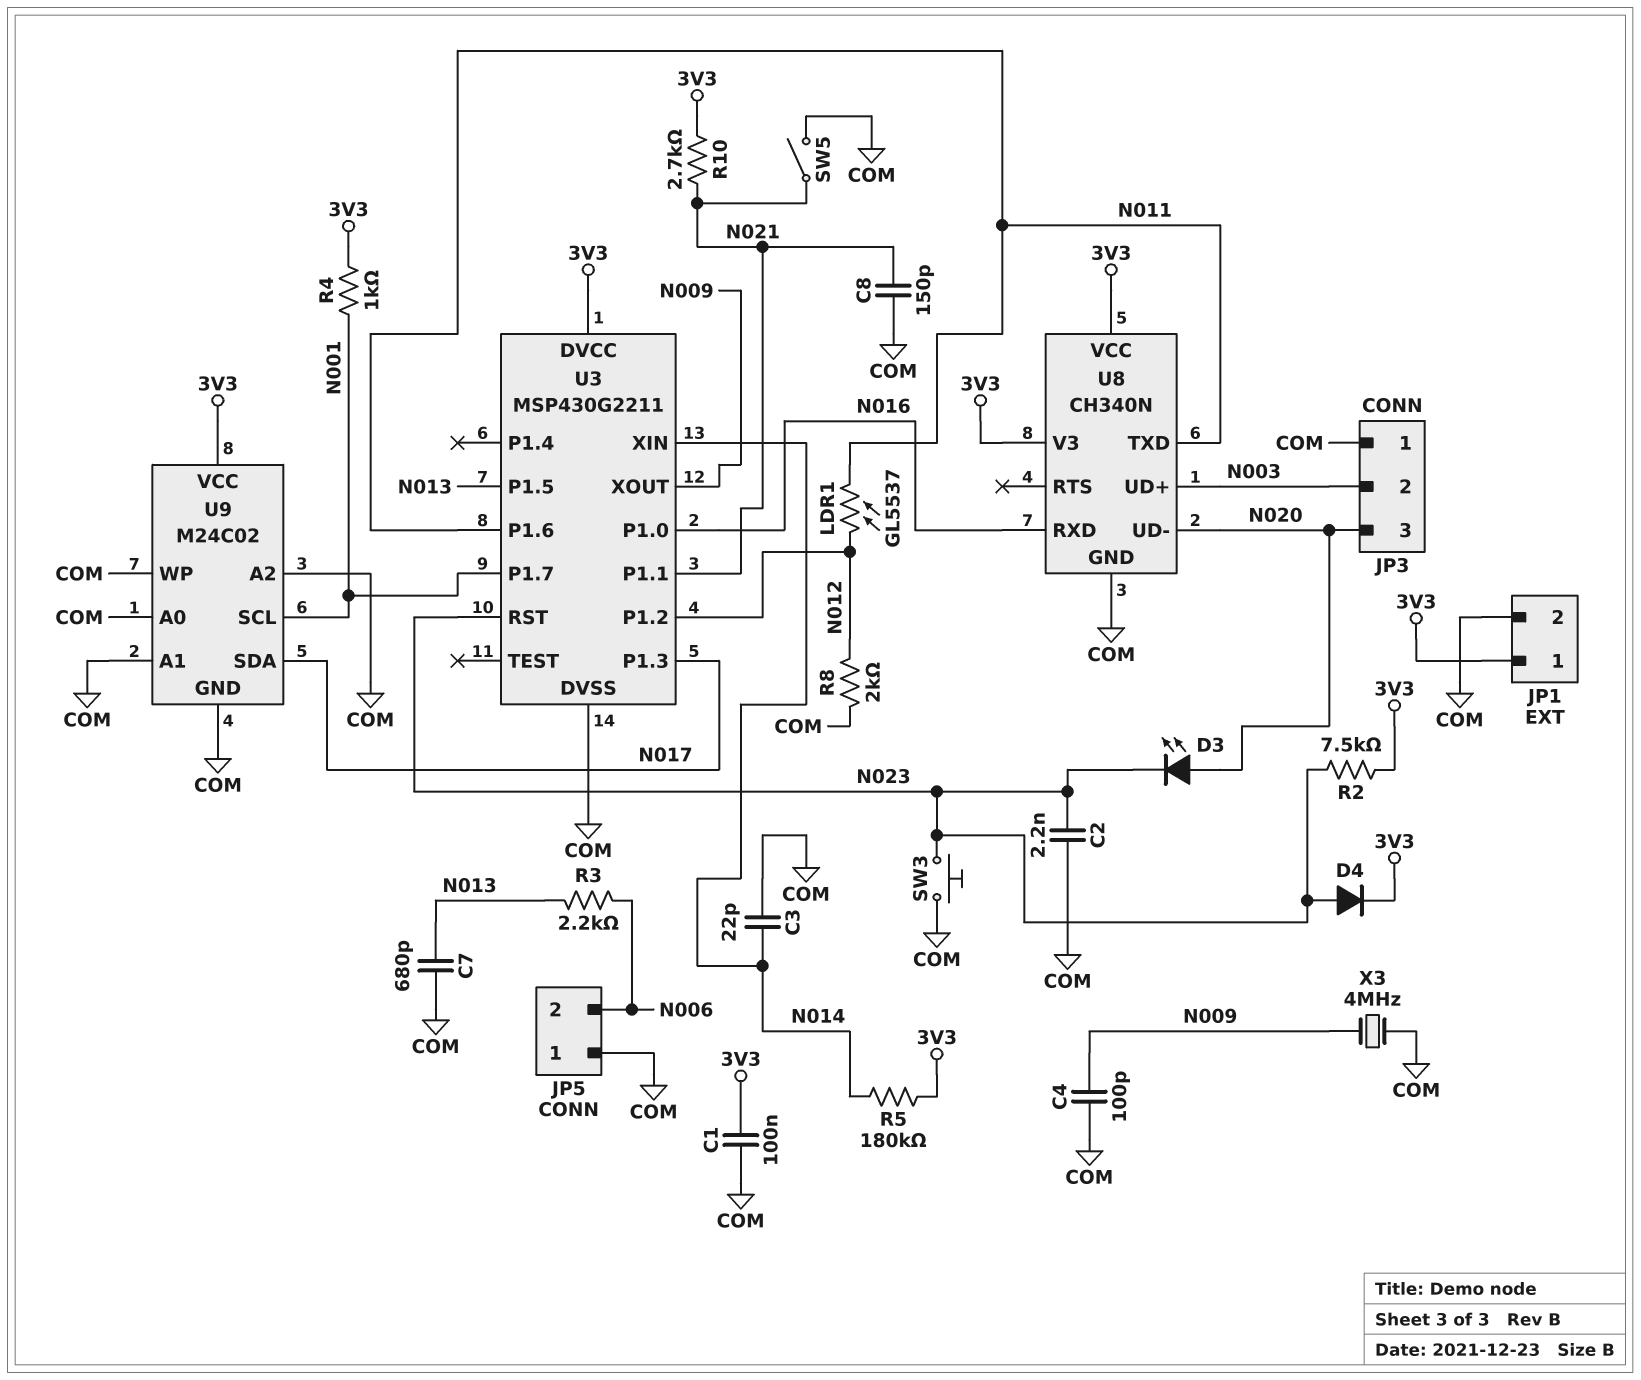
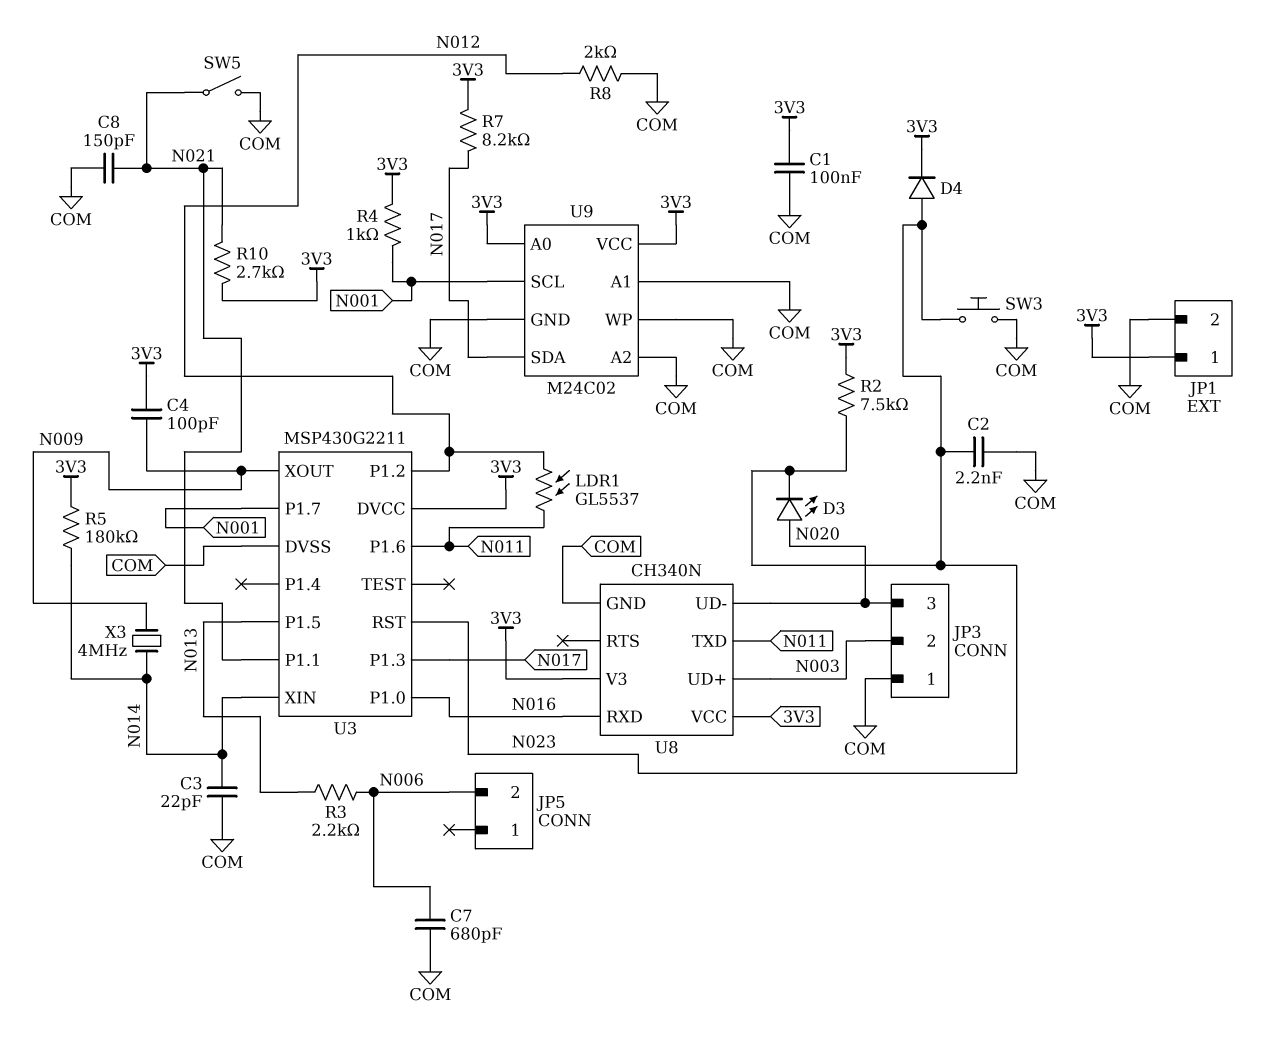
C4: 100pF (COM, N009) -> 100pF (3V3, N009)
C7: 680pF (COM, N013) -> 680pF (COM, N006)
JP5 pin 1: COM -> none
R7: none -> 8.2k (3V3, N017)
U9 pin A0: COM -> 3V3
X3: 4MHz (COM, N009) -> 4MHz (N009, N014)

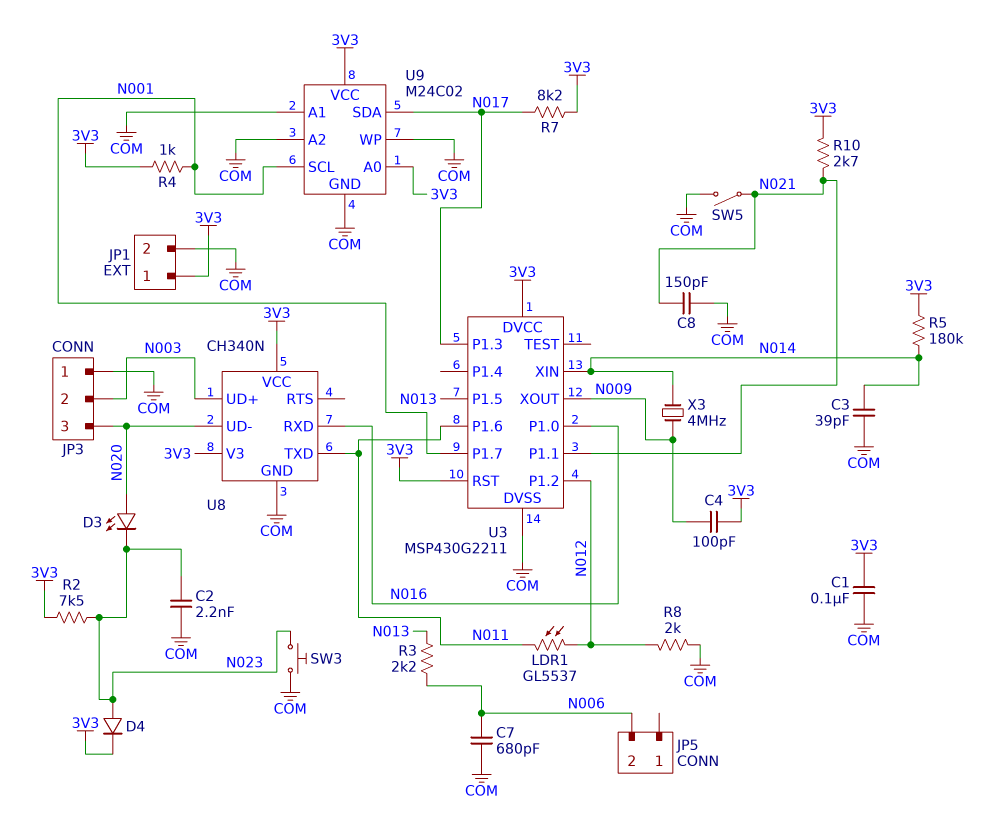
C3: 22pF (COM, N014) -> 39pF (COM, N014)
U3 pin RST: N023 -> 3V3

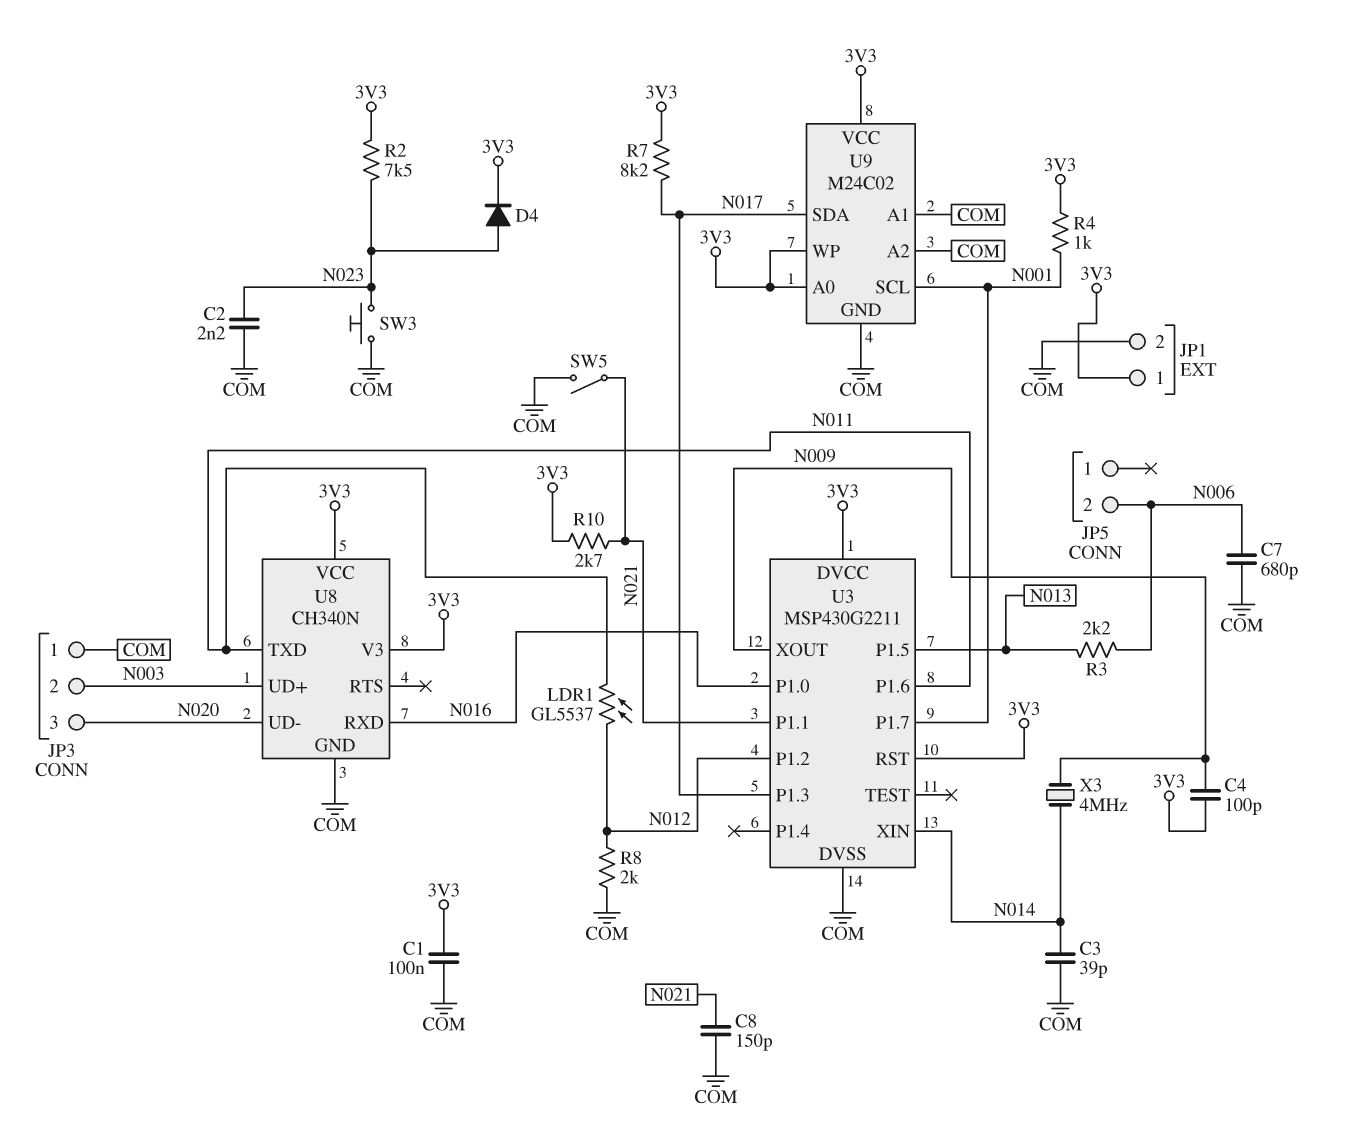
D3: LED (A N020, K N023) -> none
R5: 180k (3V3, N014) -> none
U9 pin WP: COM -> 3V3

